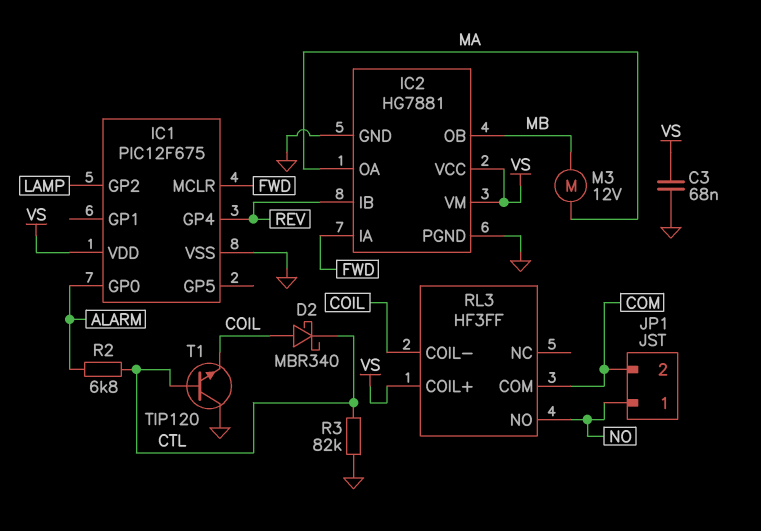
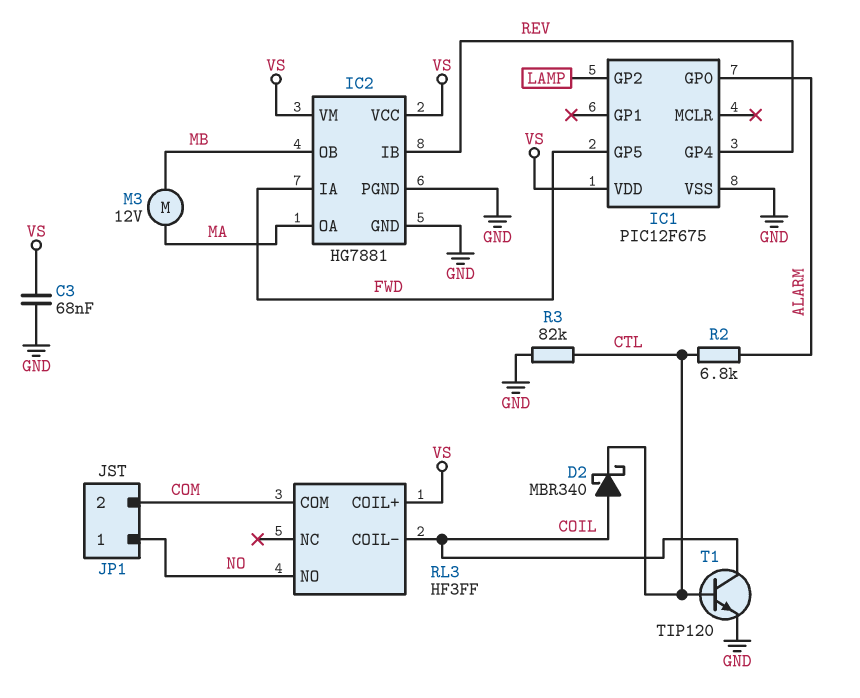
IC1 pin GP5: none -> FWD
IC1 pin MCLR: FWD -> none
T1: NPN TIP120 (B CTL, C GND, E COIL) -> NPN TIP120 (B CTL, C COIL, E GND)

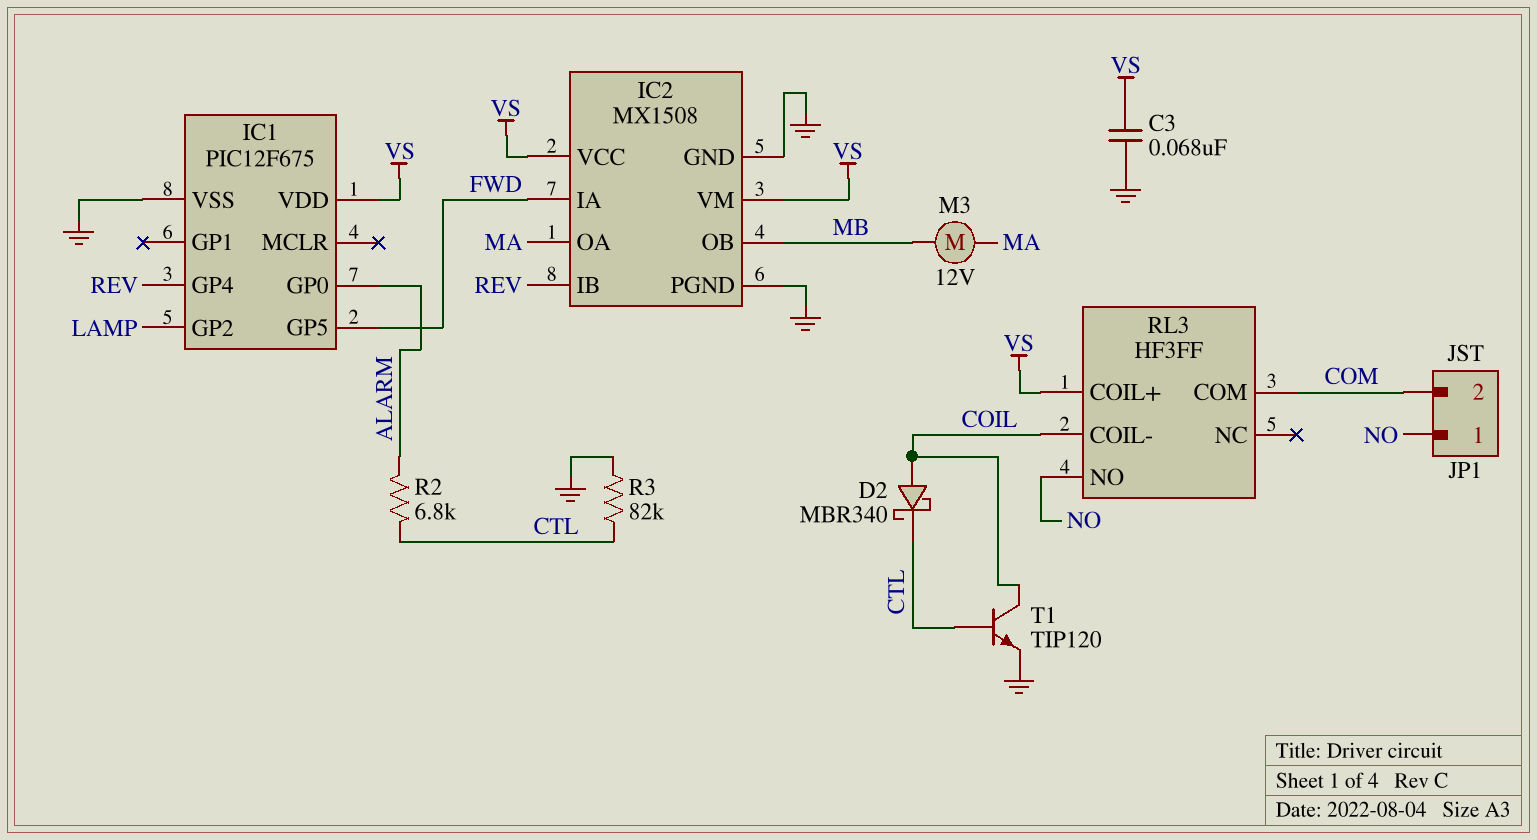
IC2: HG7881 -> MX1508

